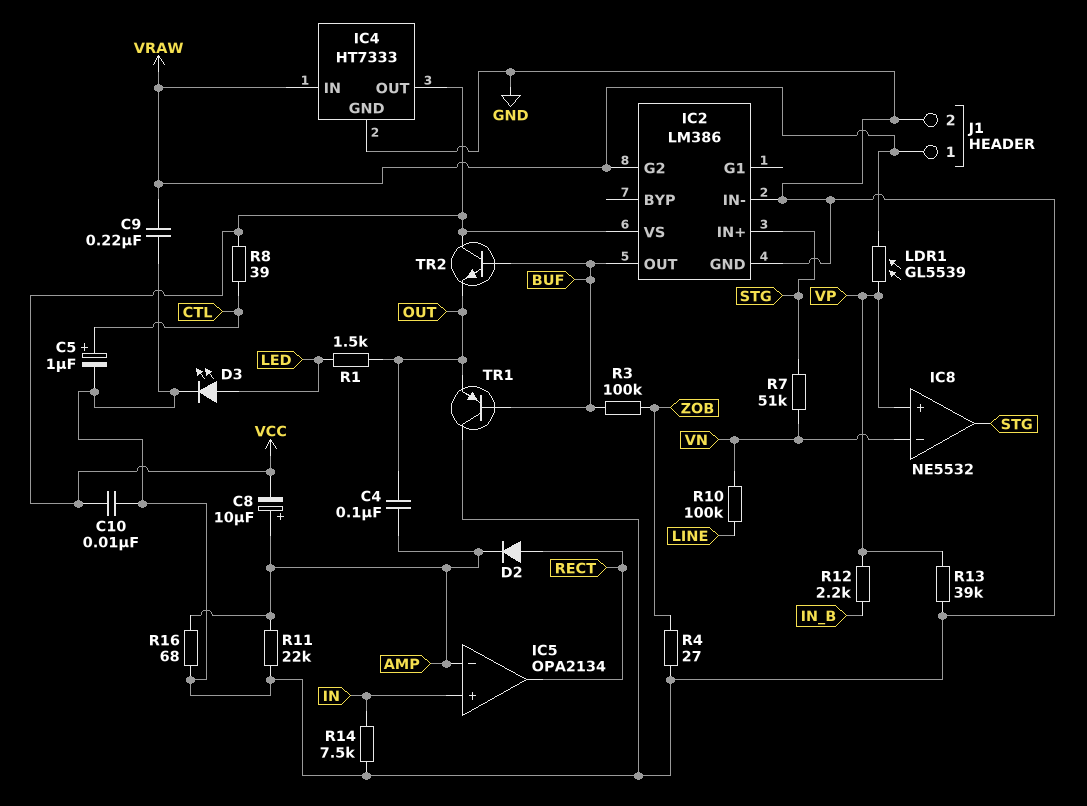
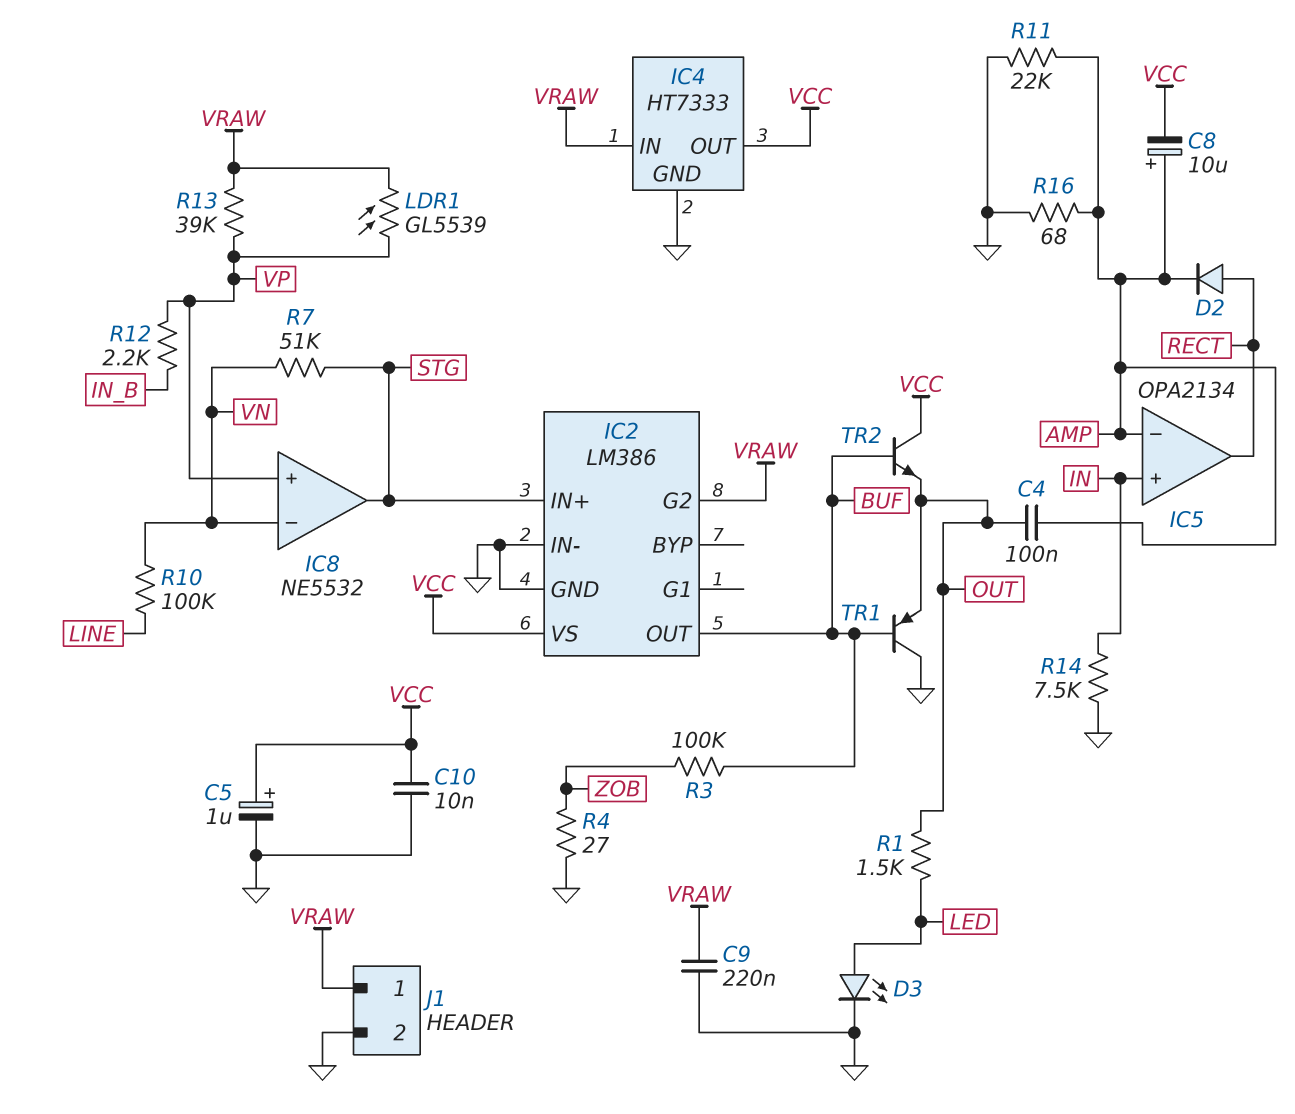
C5: 1uF (plus CTL, minus GND) -> 1uF (plus VCC, minus GND)
R8: 39 (CTL, VCC) -> none
R13: 39k (GND, VP) -> 39k (VP, VRAW)

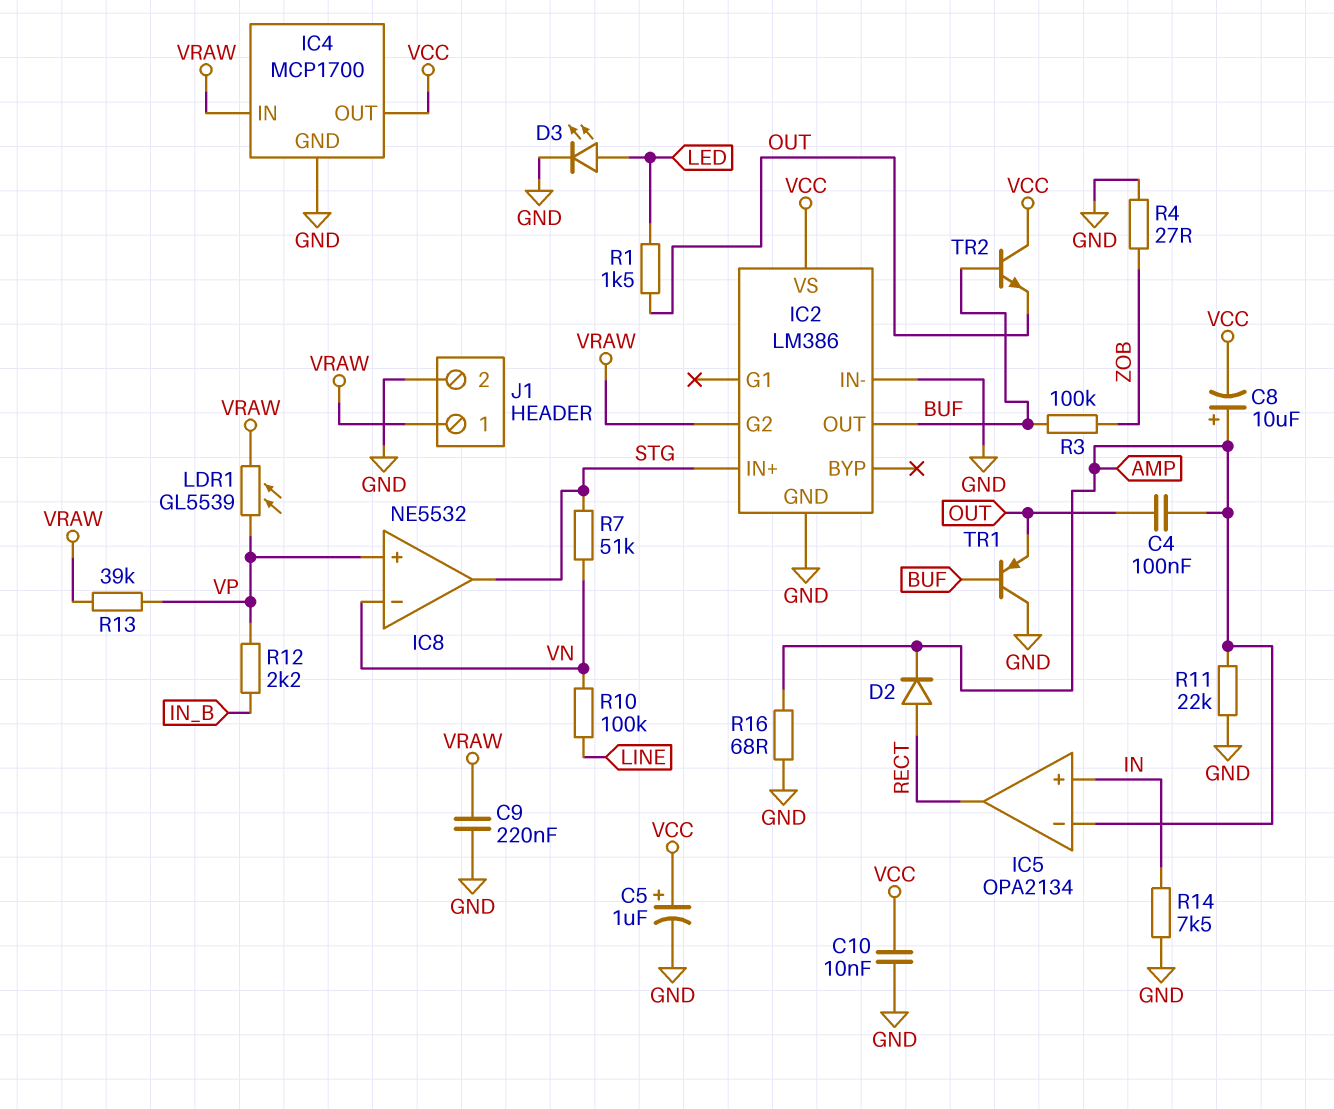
IC4: HT7333 -> MCP1700

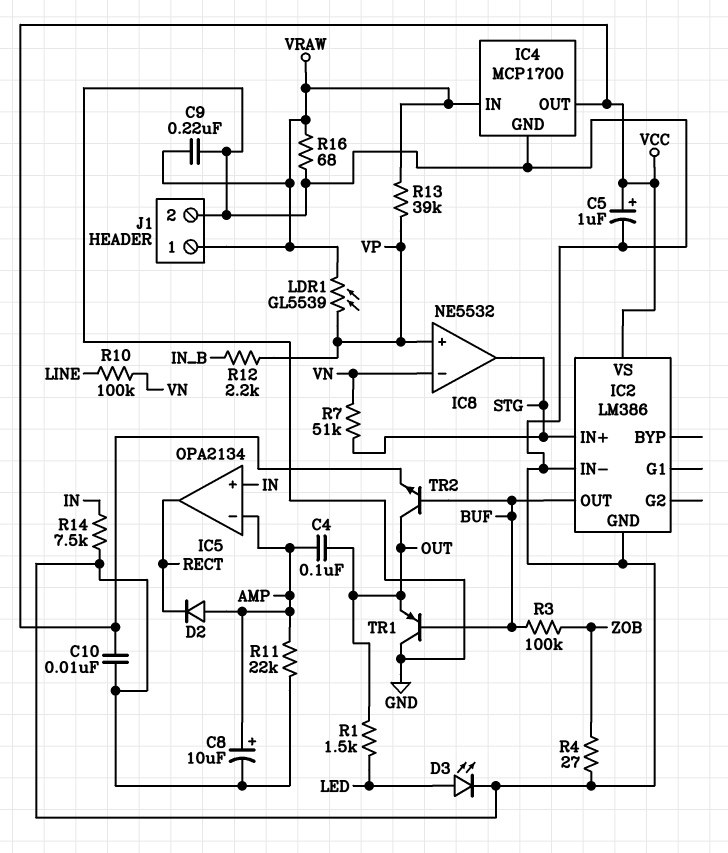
C8: 10uF (plus AMP, minus VCC) -> 10uF (plus AMP, minus GND)
D2: diode (A RECT, K AMP) -> diode (A AMP, K RECT)
IC2 pin G2: VRAW -> none
R16: 68 (AMP, GND) -> 68 (GND, VRAW)
TR2: NPN (B BUF, C VCC, E OUT) -> NPN (B BUF, C OUT, E VCC)

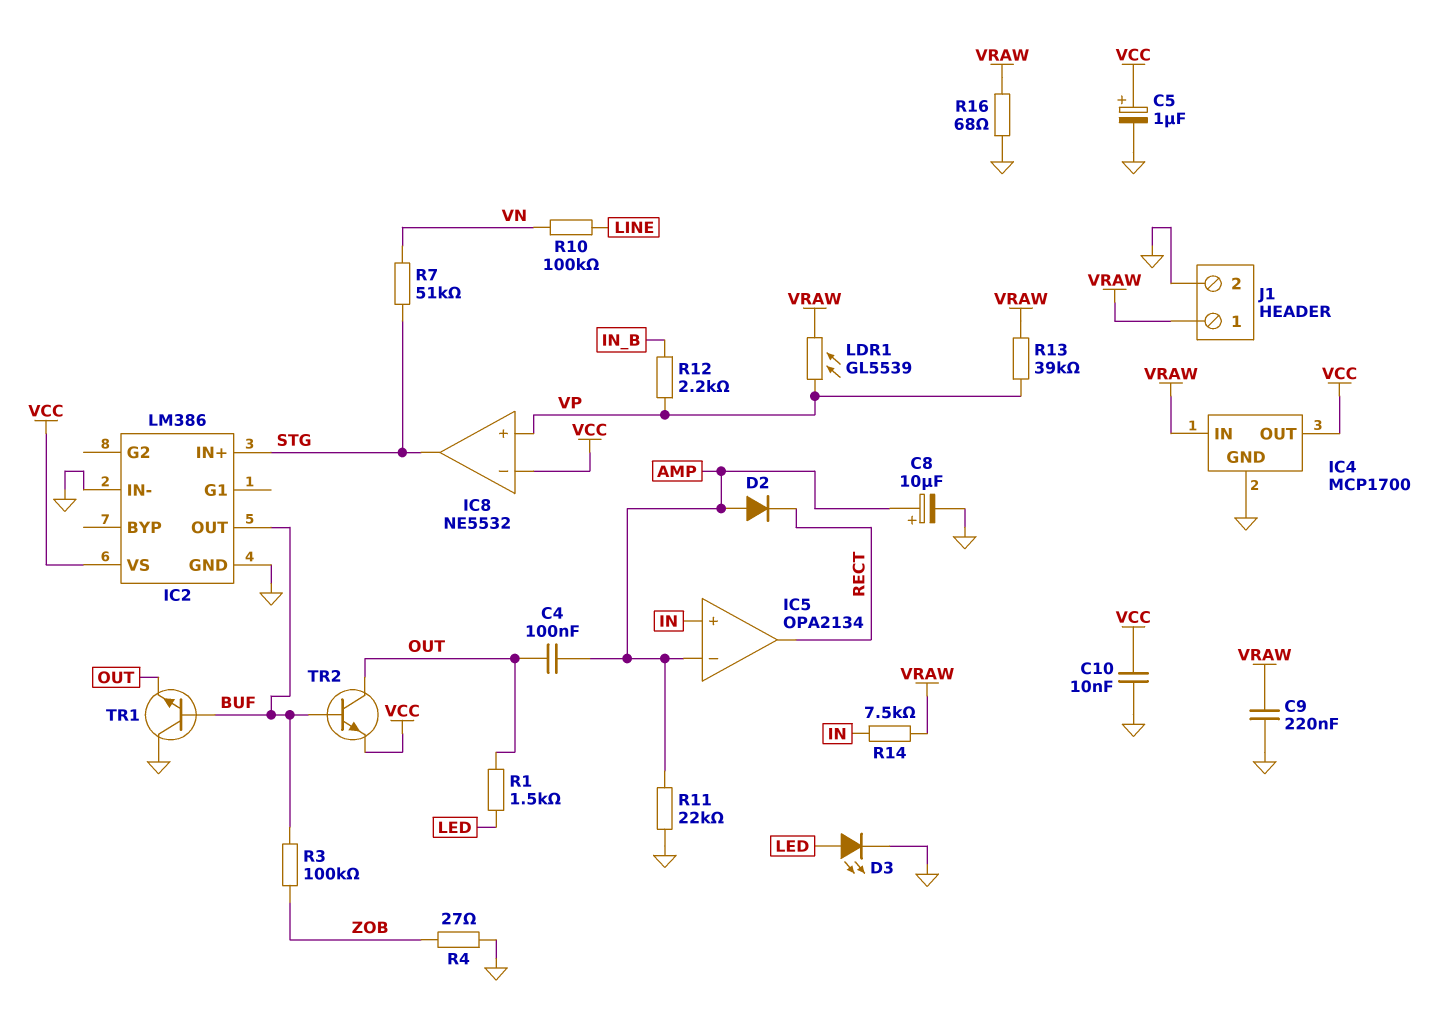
IC8 pin in-: VN -> VCC
R14: 7.5k (GND, IN) -> 7.5k (IN, VRAW)
TR1: PNP (B BUF, C GND, E OUT) -> NPN (B BUF, C GND, E OUT)

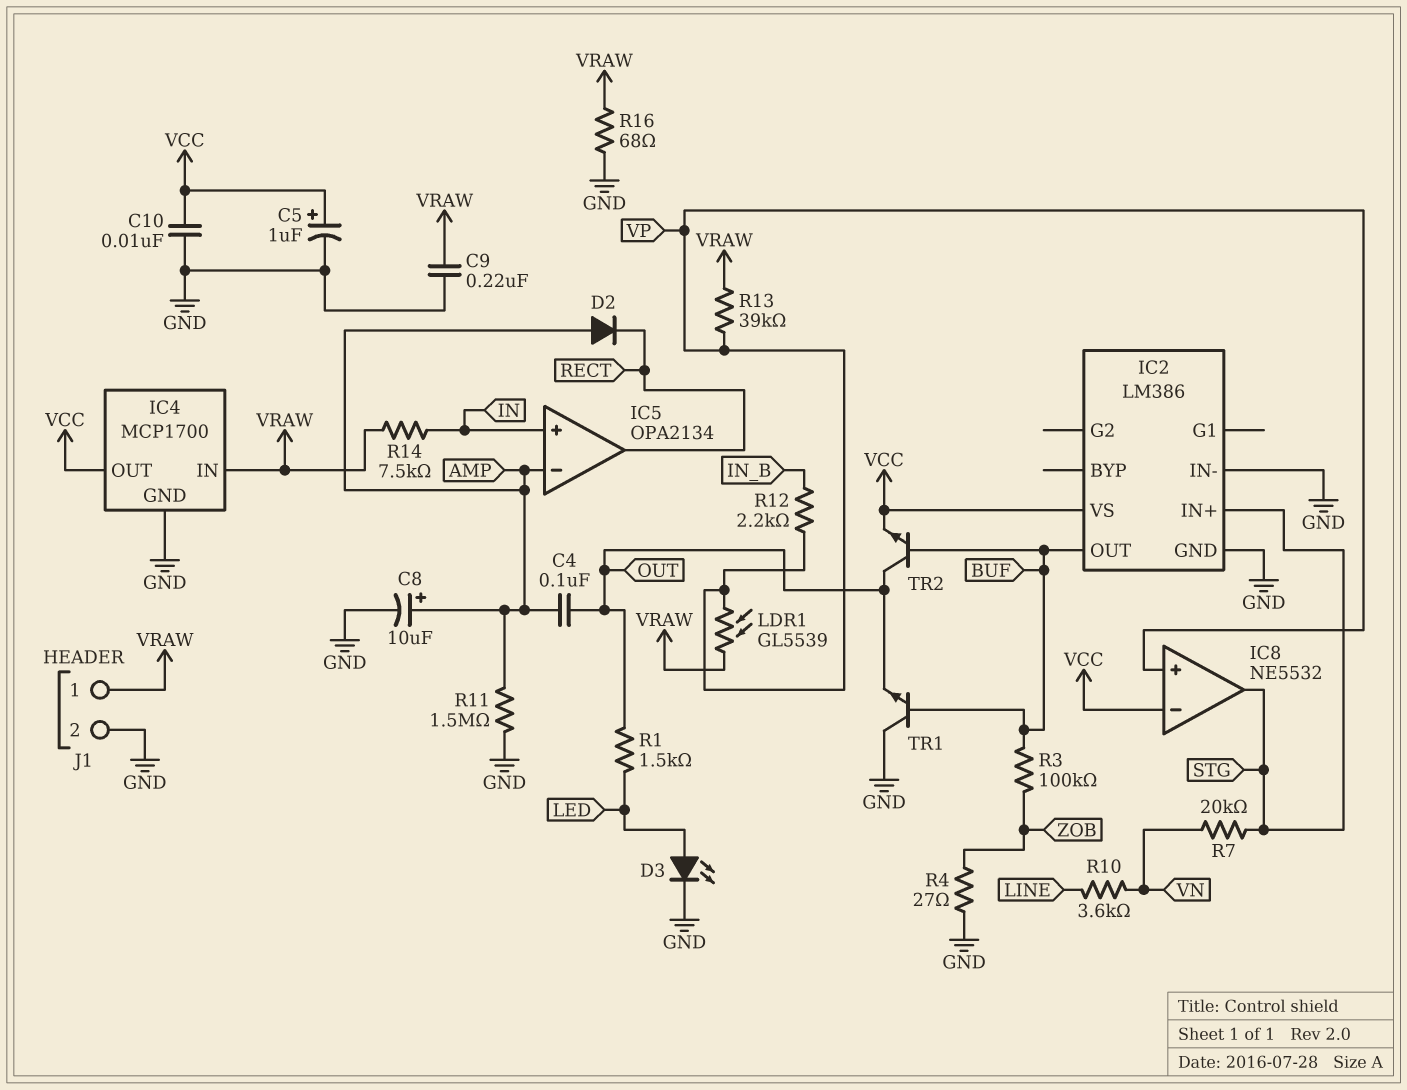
R7: 51k (STG, VN) -> 20k (STG, VN)
R10: 100k (LINE, VN) -> 3.6k (LINE, VN)
R11: 22k (AMP, GND) -> 1.5M (AMP, GND)

